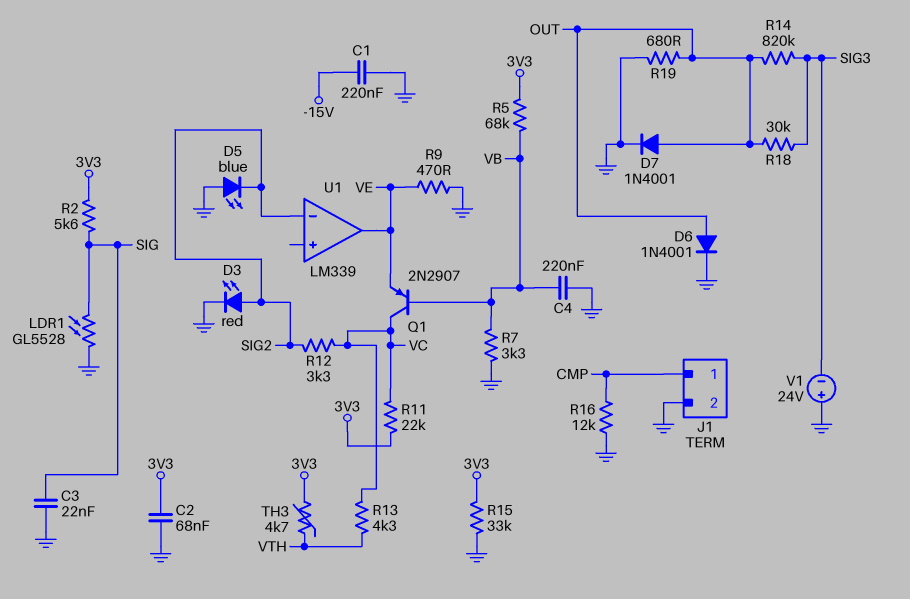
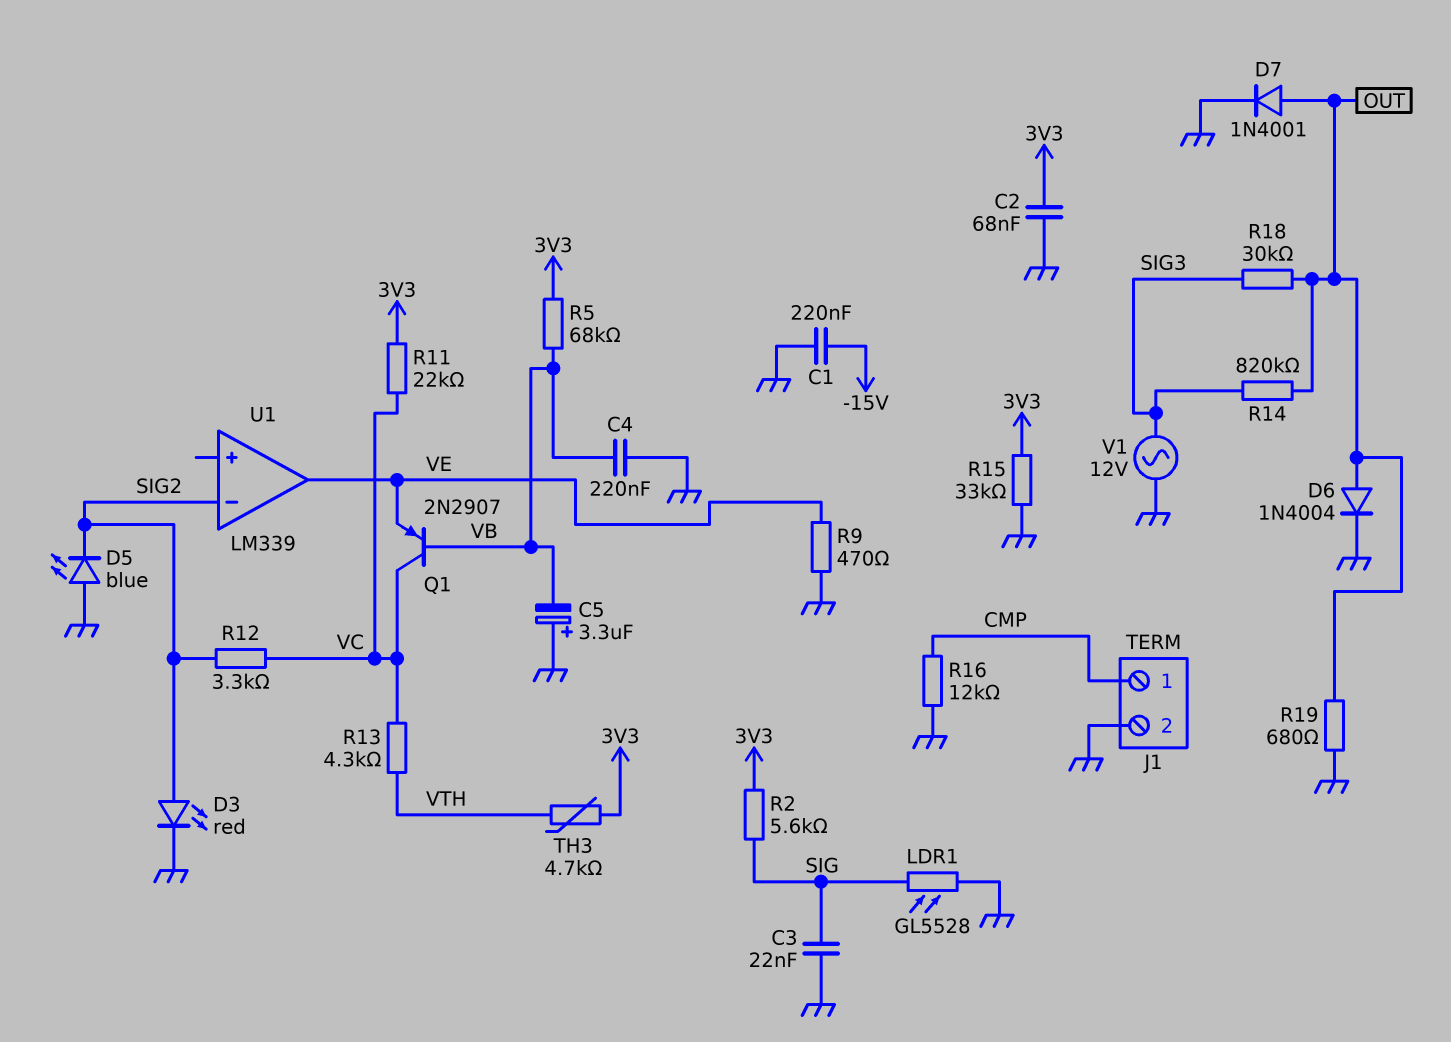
C5: none -> 3.3uF (plus GND, minus VB)
D6: diode 1N4001 (A OUT, K GND) -> diode 1N4004 (A OUT, K GND)
R7: 3.3k (GND, VB) -> none
V1: 24V (plus GND, minus SIG3) -> AC 12V (GND, SIG3)

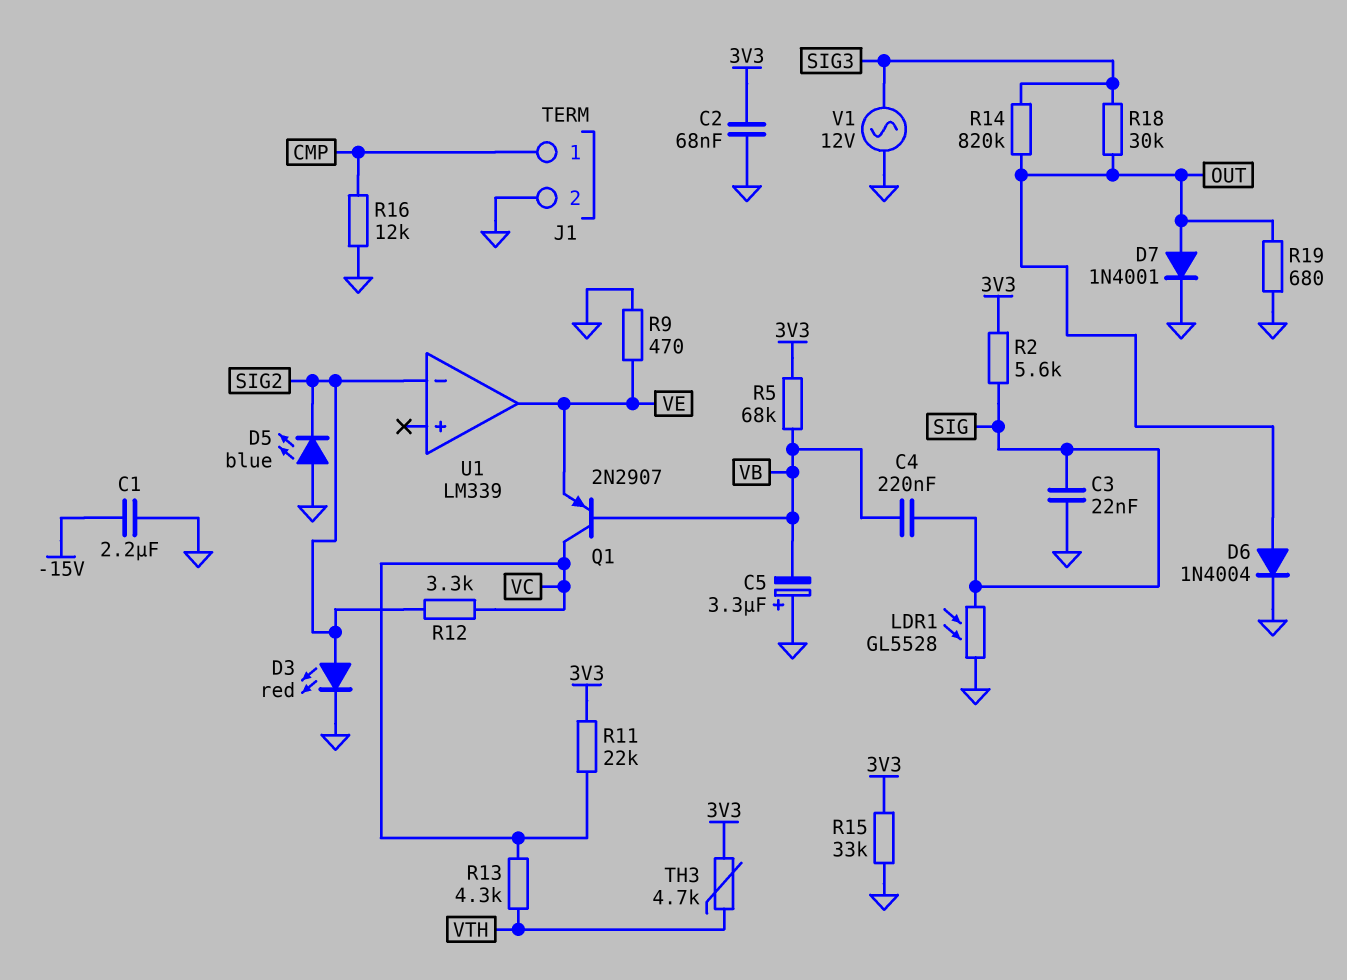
C1: 220nF (-15V, GND) -> 2.2uF (-15V, GND)
C4: 220nF (GND, VB) -> 220nF (SIG, VB)

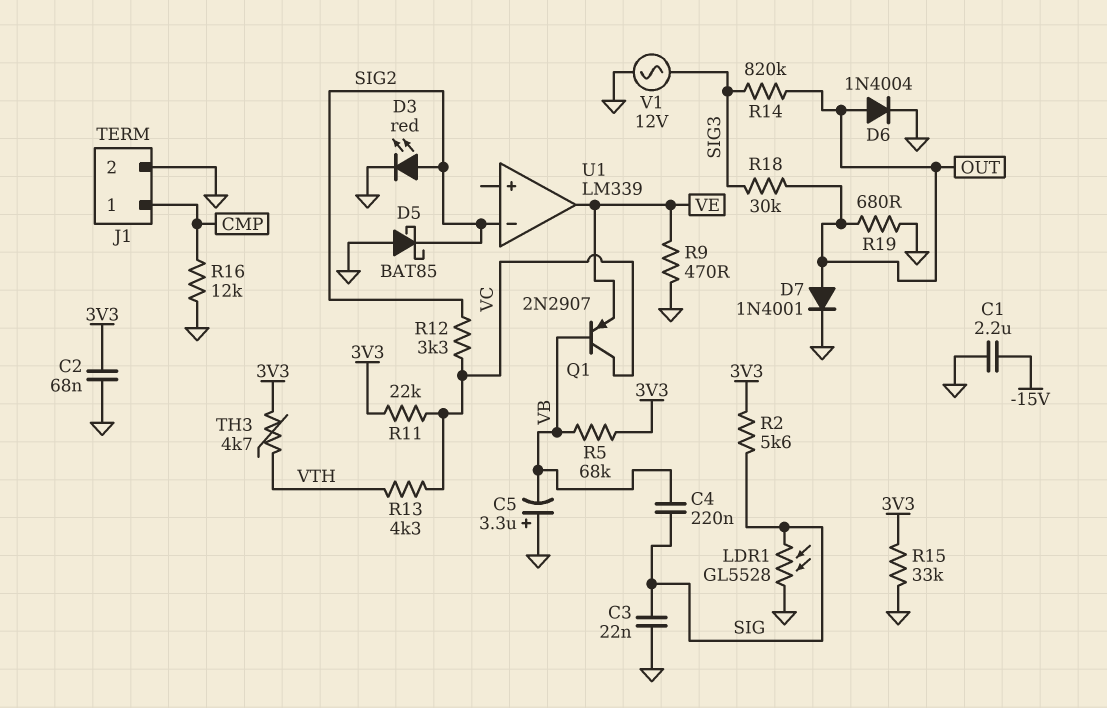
D5: LED blue (A GND, K SIG2) -> schottky BAT85 (A GND, K SIG2)

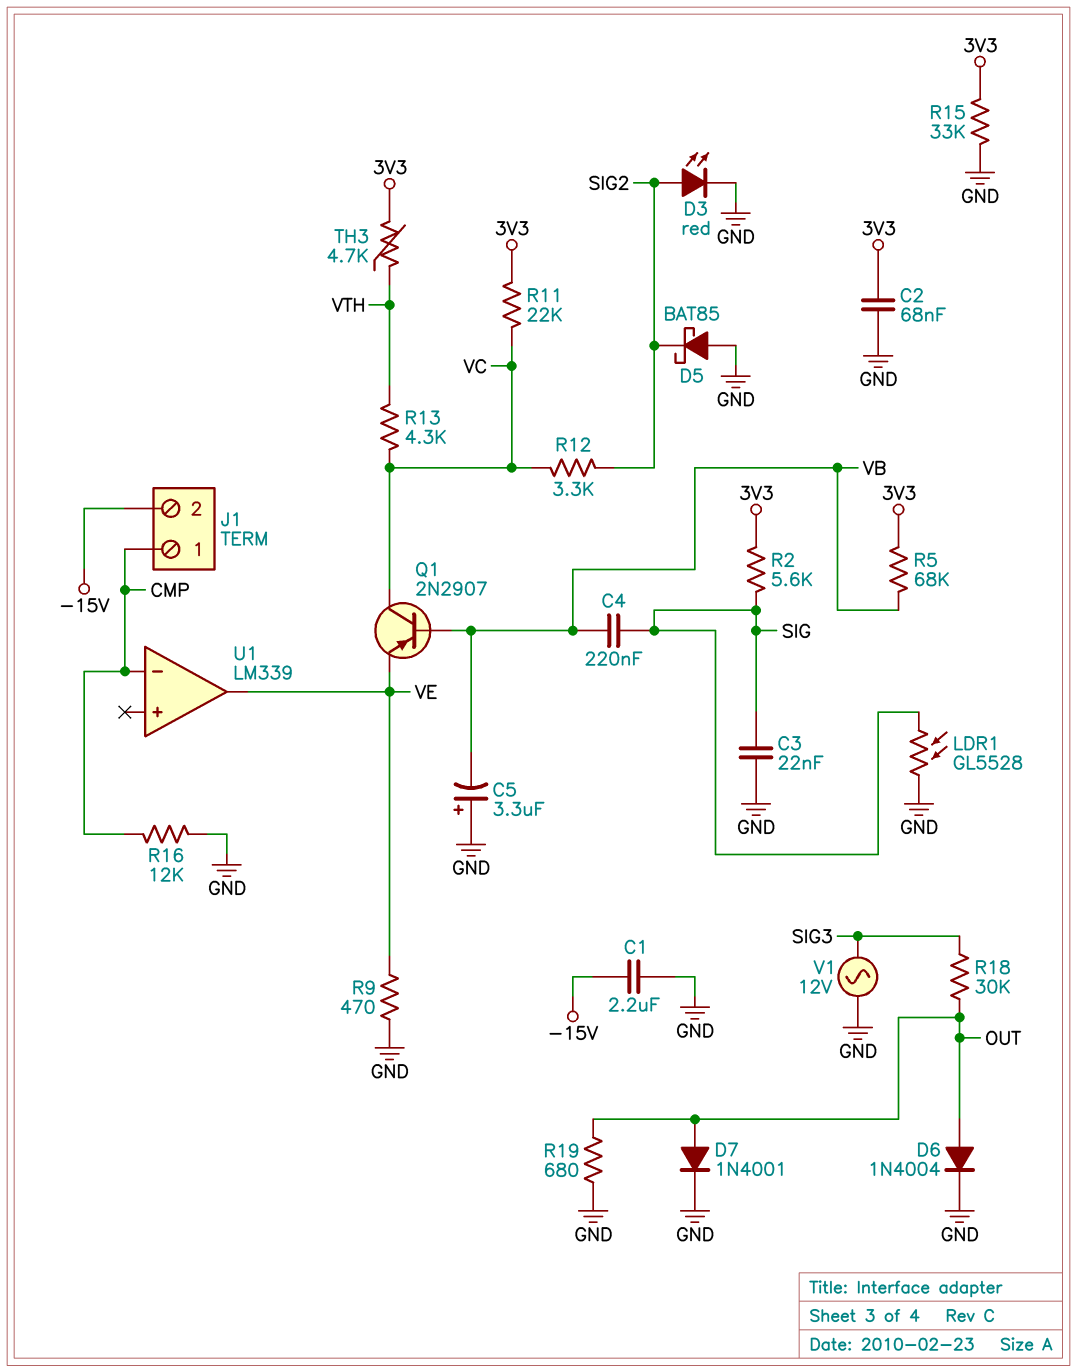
J1 pin 2: GND -> -15V
R14: 820k (OUT, SIG3) -> none
U1 pin in-: SIG2 -> CMP

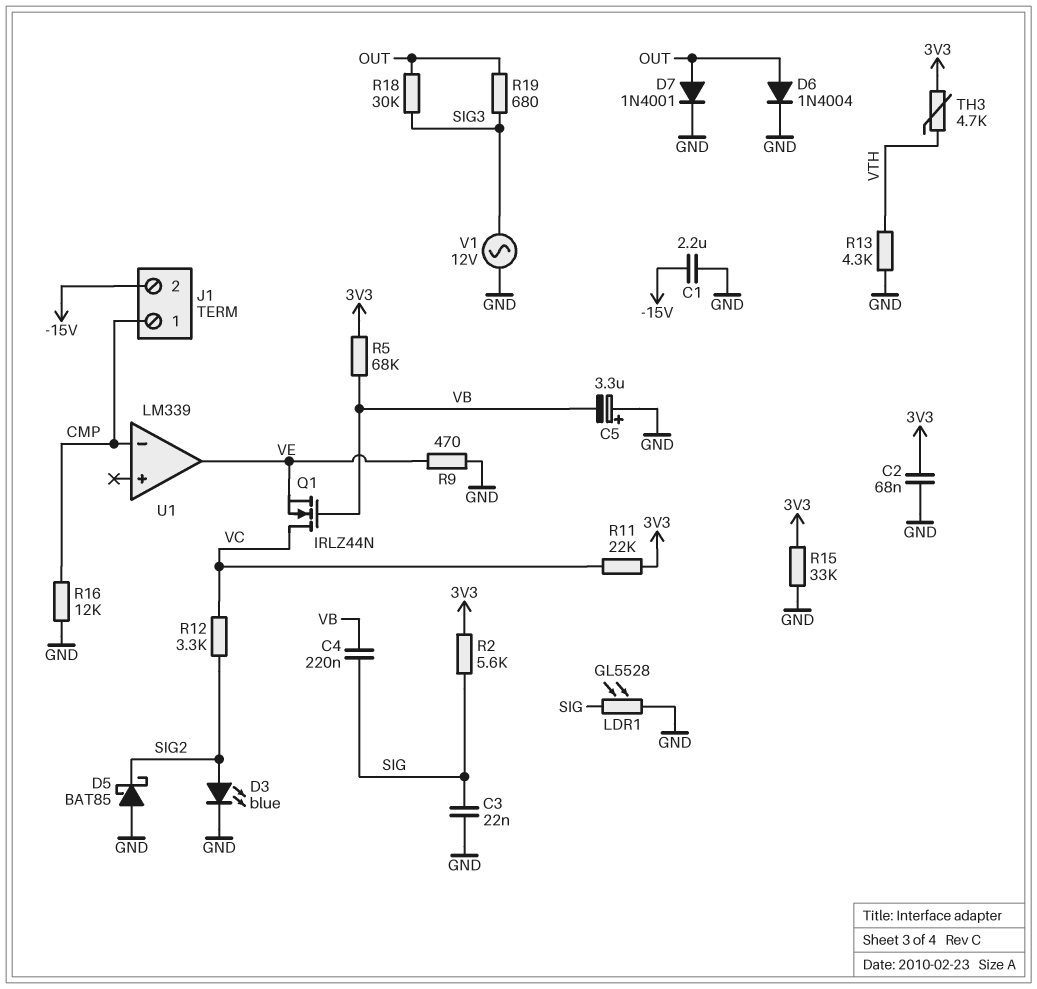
D3: LED red (A SIG2, K GND) -> LED blue (A SIG2, K GND)
Q1: PNP 2N2907 (B VB, C VC, E VE) -> NMOS IRLZ44N (G VB, D VC, S VE)
R13: 4.3k (VC, VTH) -> 4.3k (GND, VTH)
R19: 680 (GND, OUT) -> 680 (OUT, SIG3)

